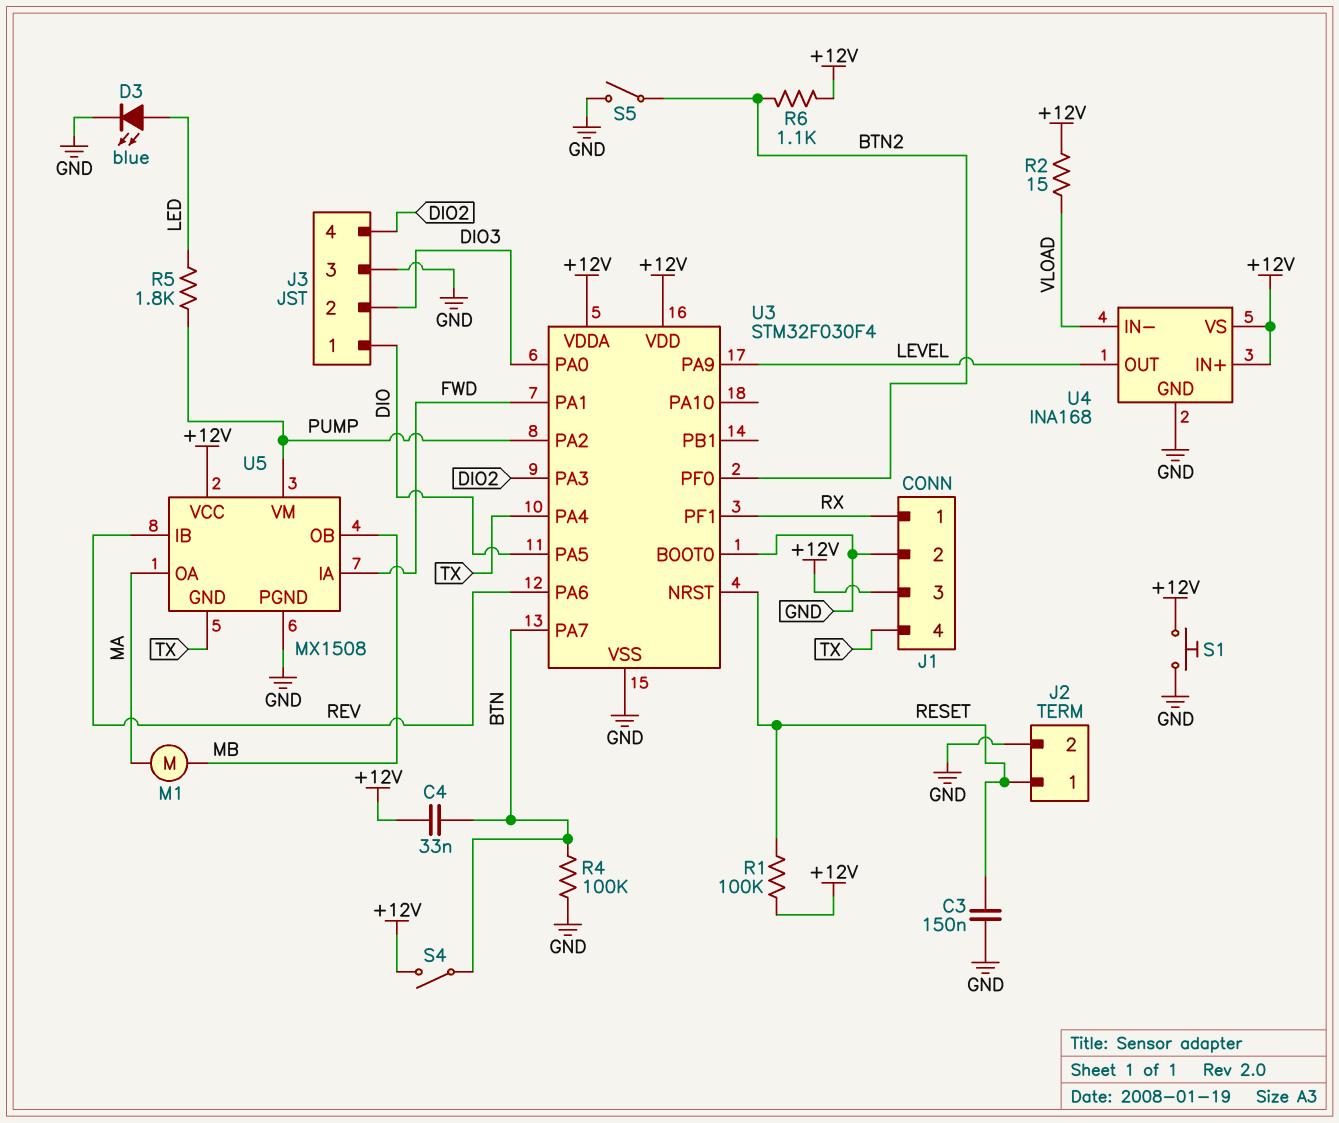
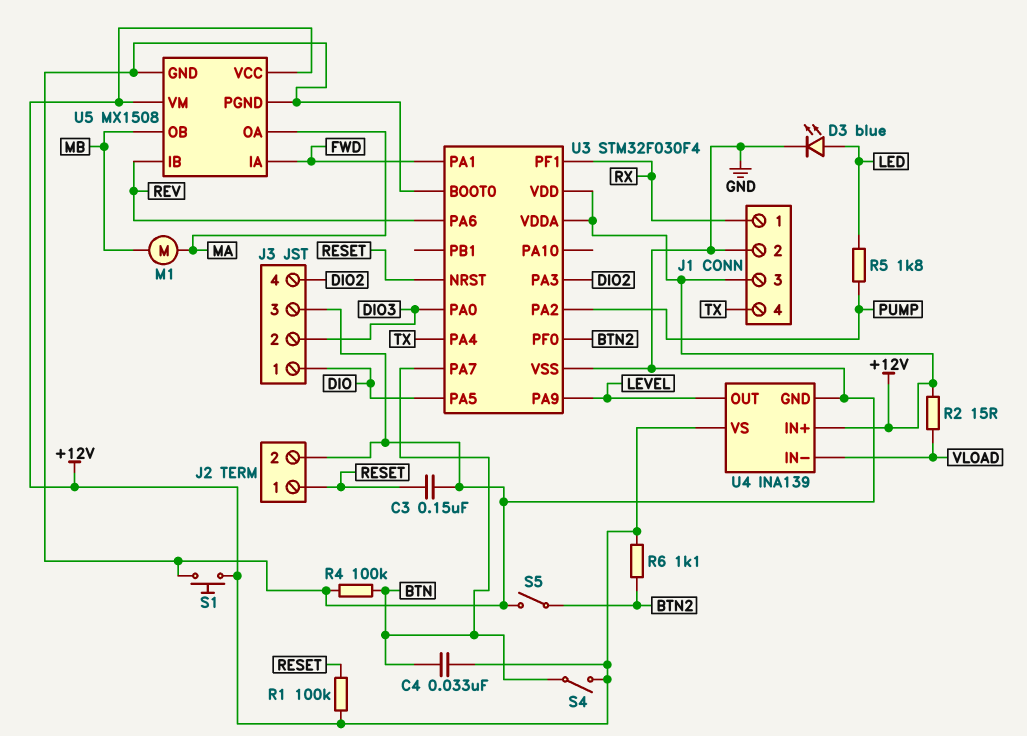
U4: INA168 -> INA139
U5 pin GND: TX -> GND
U5 pin VM: PUMP -> +12V

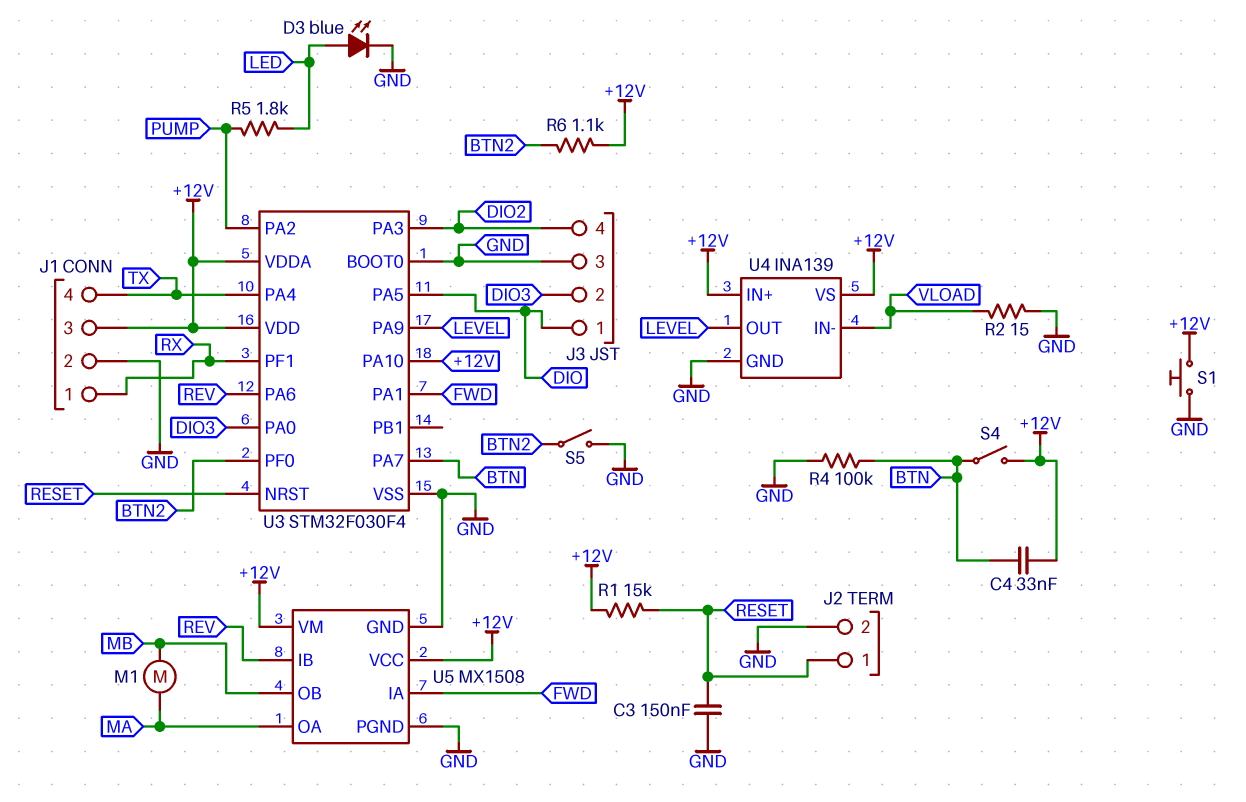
R1: 100k (+12V, RESET) -> 15k (+12V, RESET)
R2: 15 (+12V, VLOAD) -> 15 (GND, VLOAD)
U3 pin PA10: none -> +12V

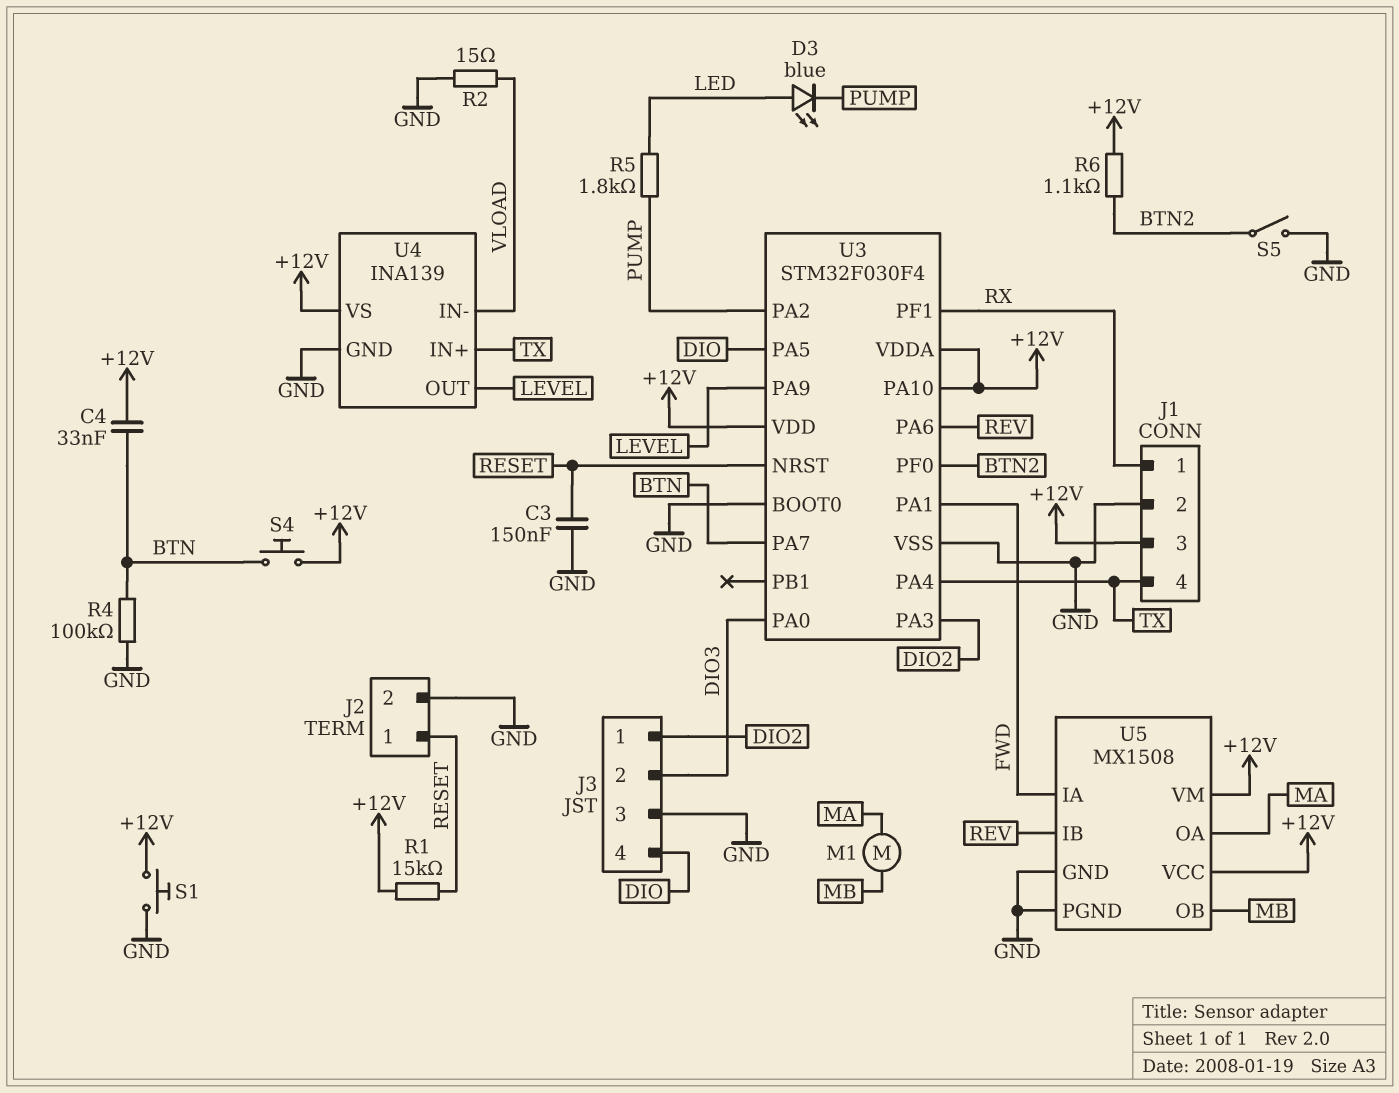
D3: LED blue (A LED, K GND) -> LED blue (A LED, K PUMP)
J3 pin 1: DIO -> DIO2
J3 pin 4: DIO2 -> DIO
S4: switch (+12V, BTN) -> button (+12V, BTN)
U4 pin IN+: +12V -> TX

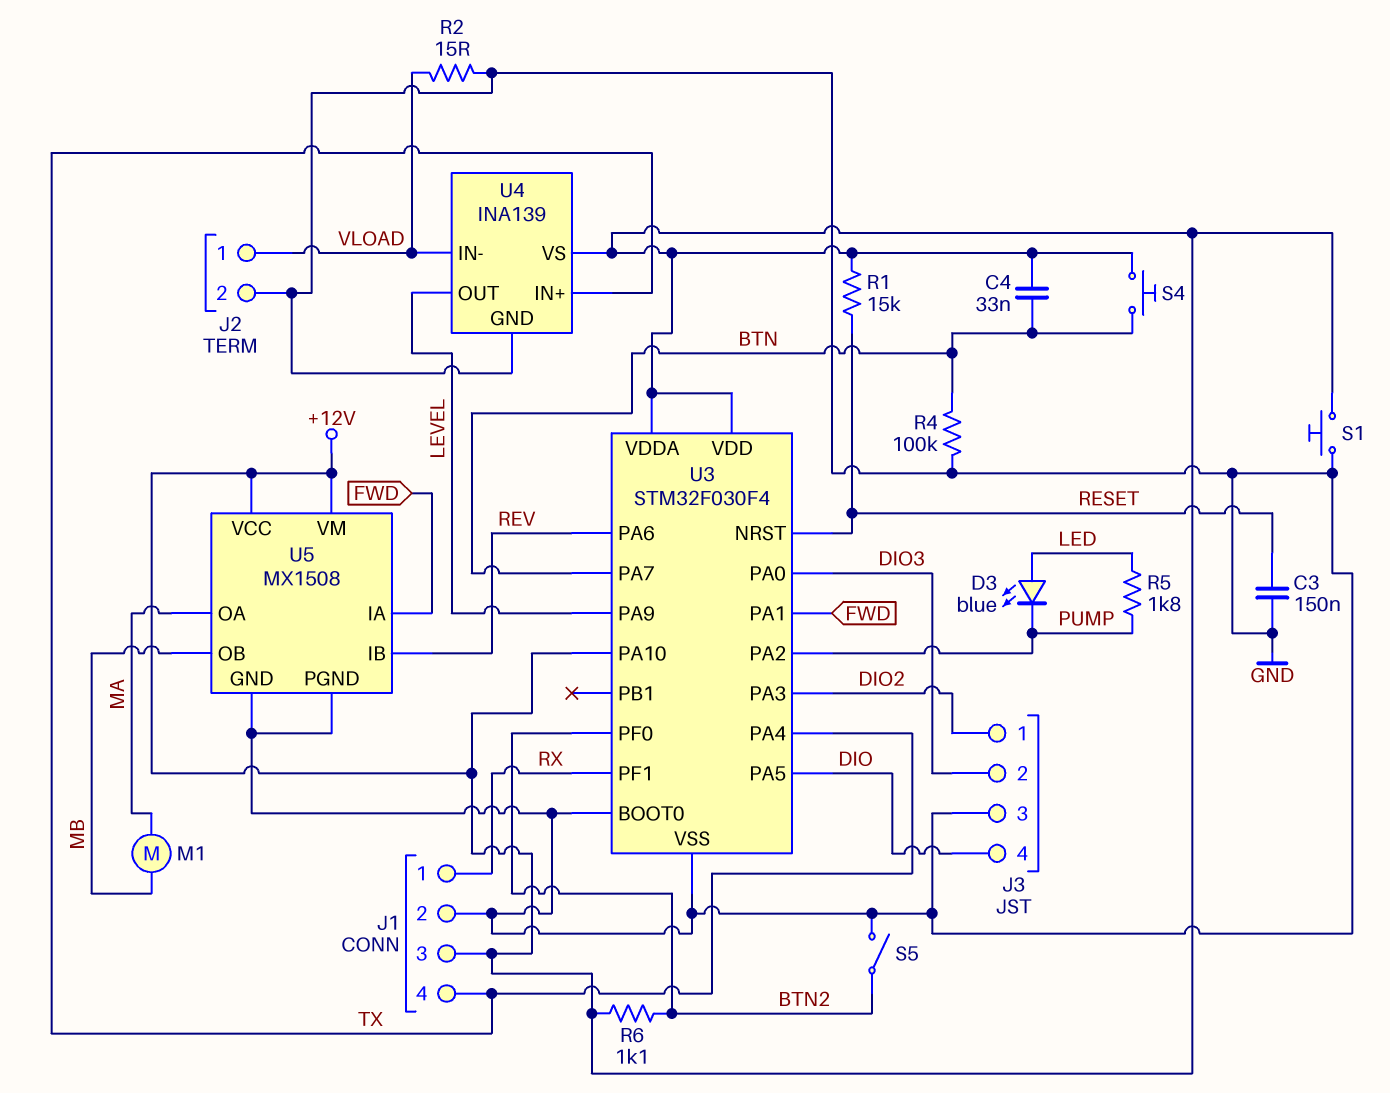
J2 pin 1: RESET -> VLOAD

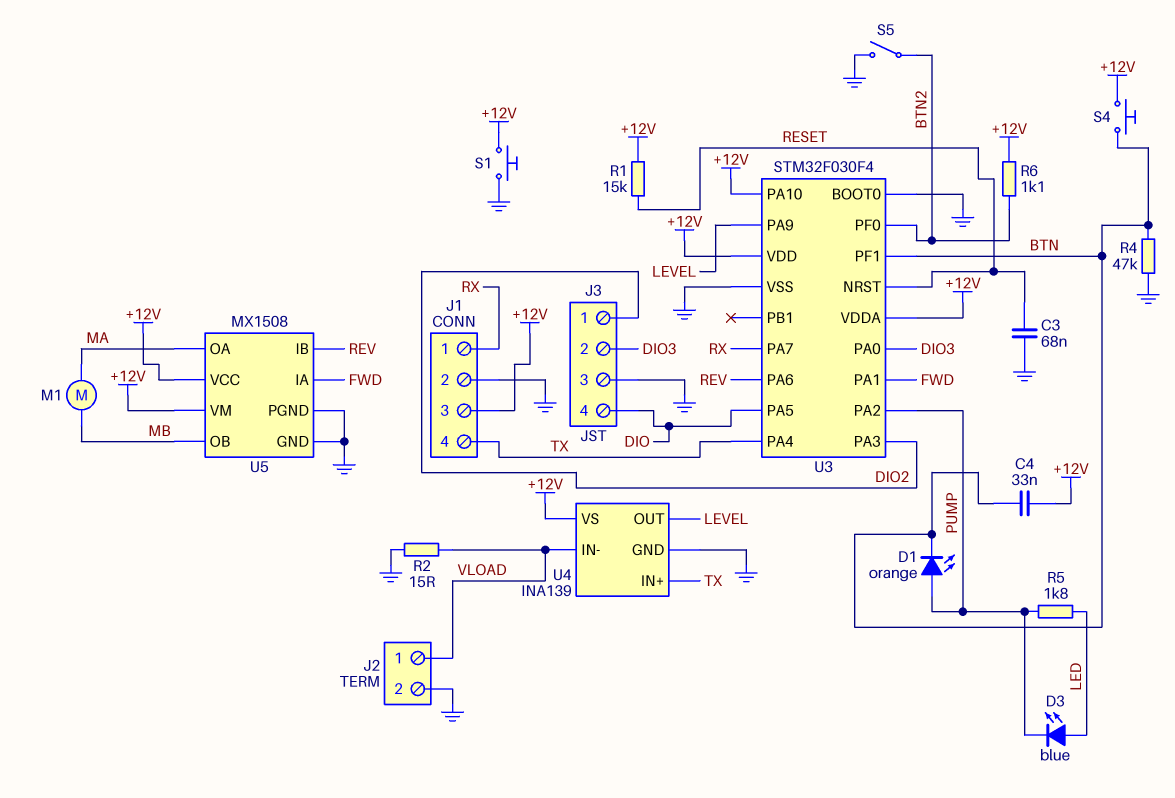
C3: 150nF (GND, RESET) -> 68nF (GND, RESET)
D1: none -> LED orange (A PUMP, K BTN)
R4: 100k (BTN, GND) -> 47k (BTN, GND)
U3 pin PA7: BTN -> RX
U3 pin PF1: RX -> BTN

